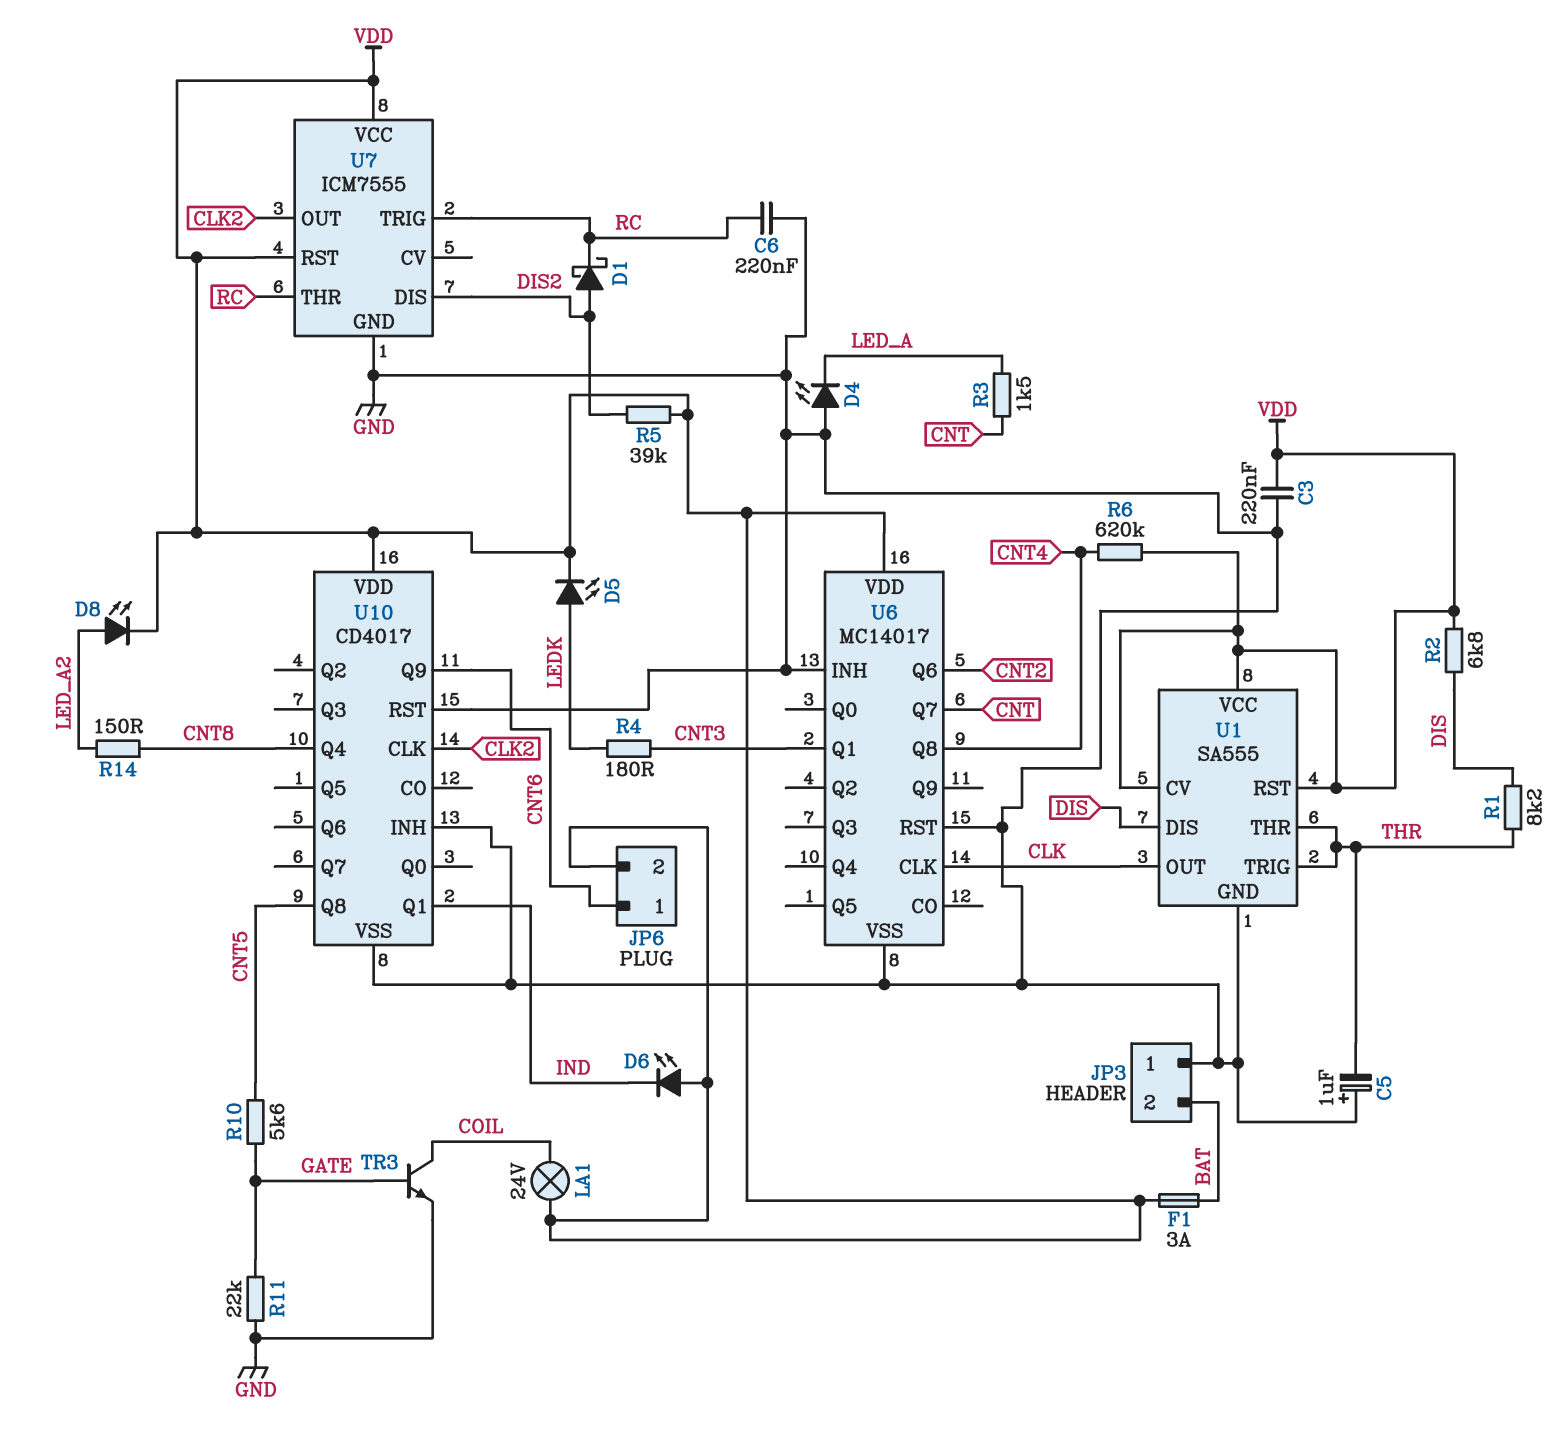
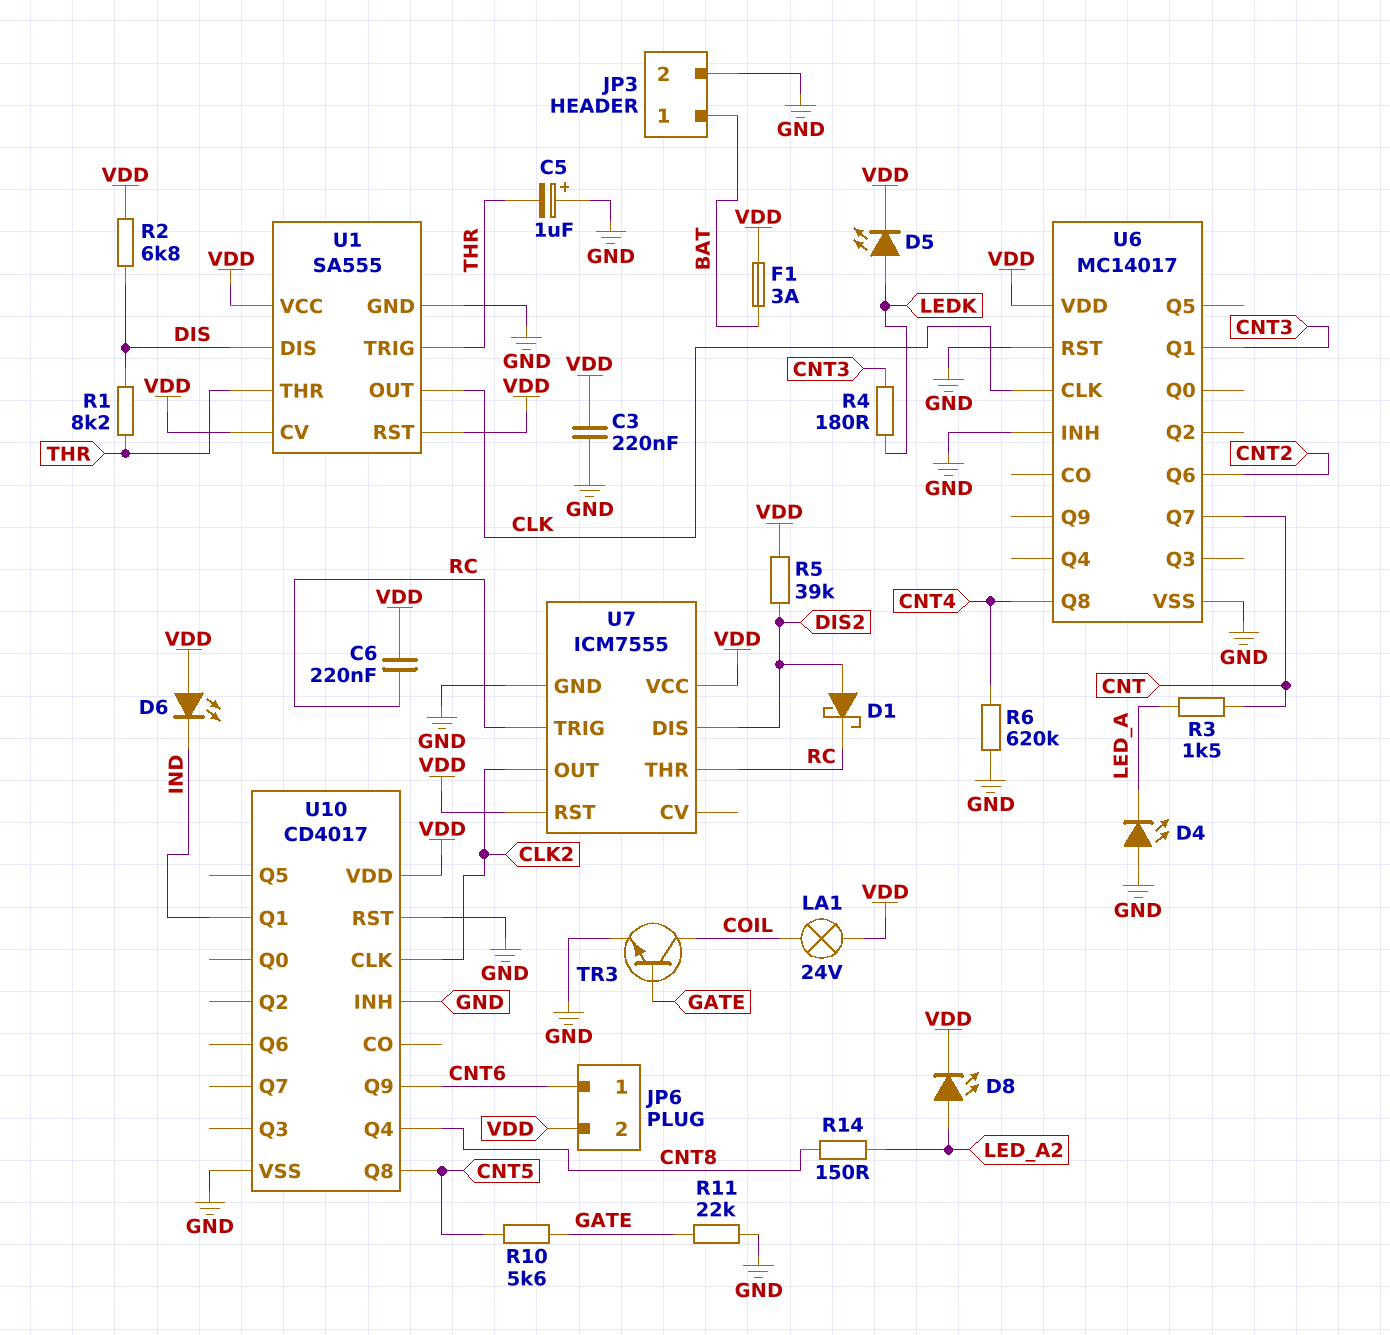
C6: 220nF (GND, RC) -> 220nF (RC, VDD)
JP3 pin 1: GND -> BAT
JP3 pin 2: BAT -> GND
R6: 620k (CNT4, VDD) -> 620k (CNT4, GND)

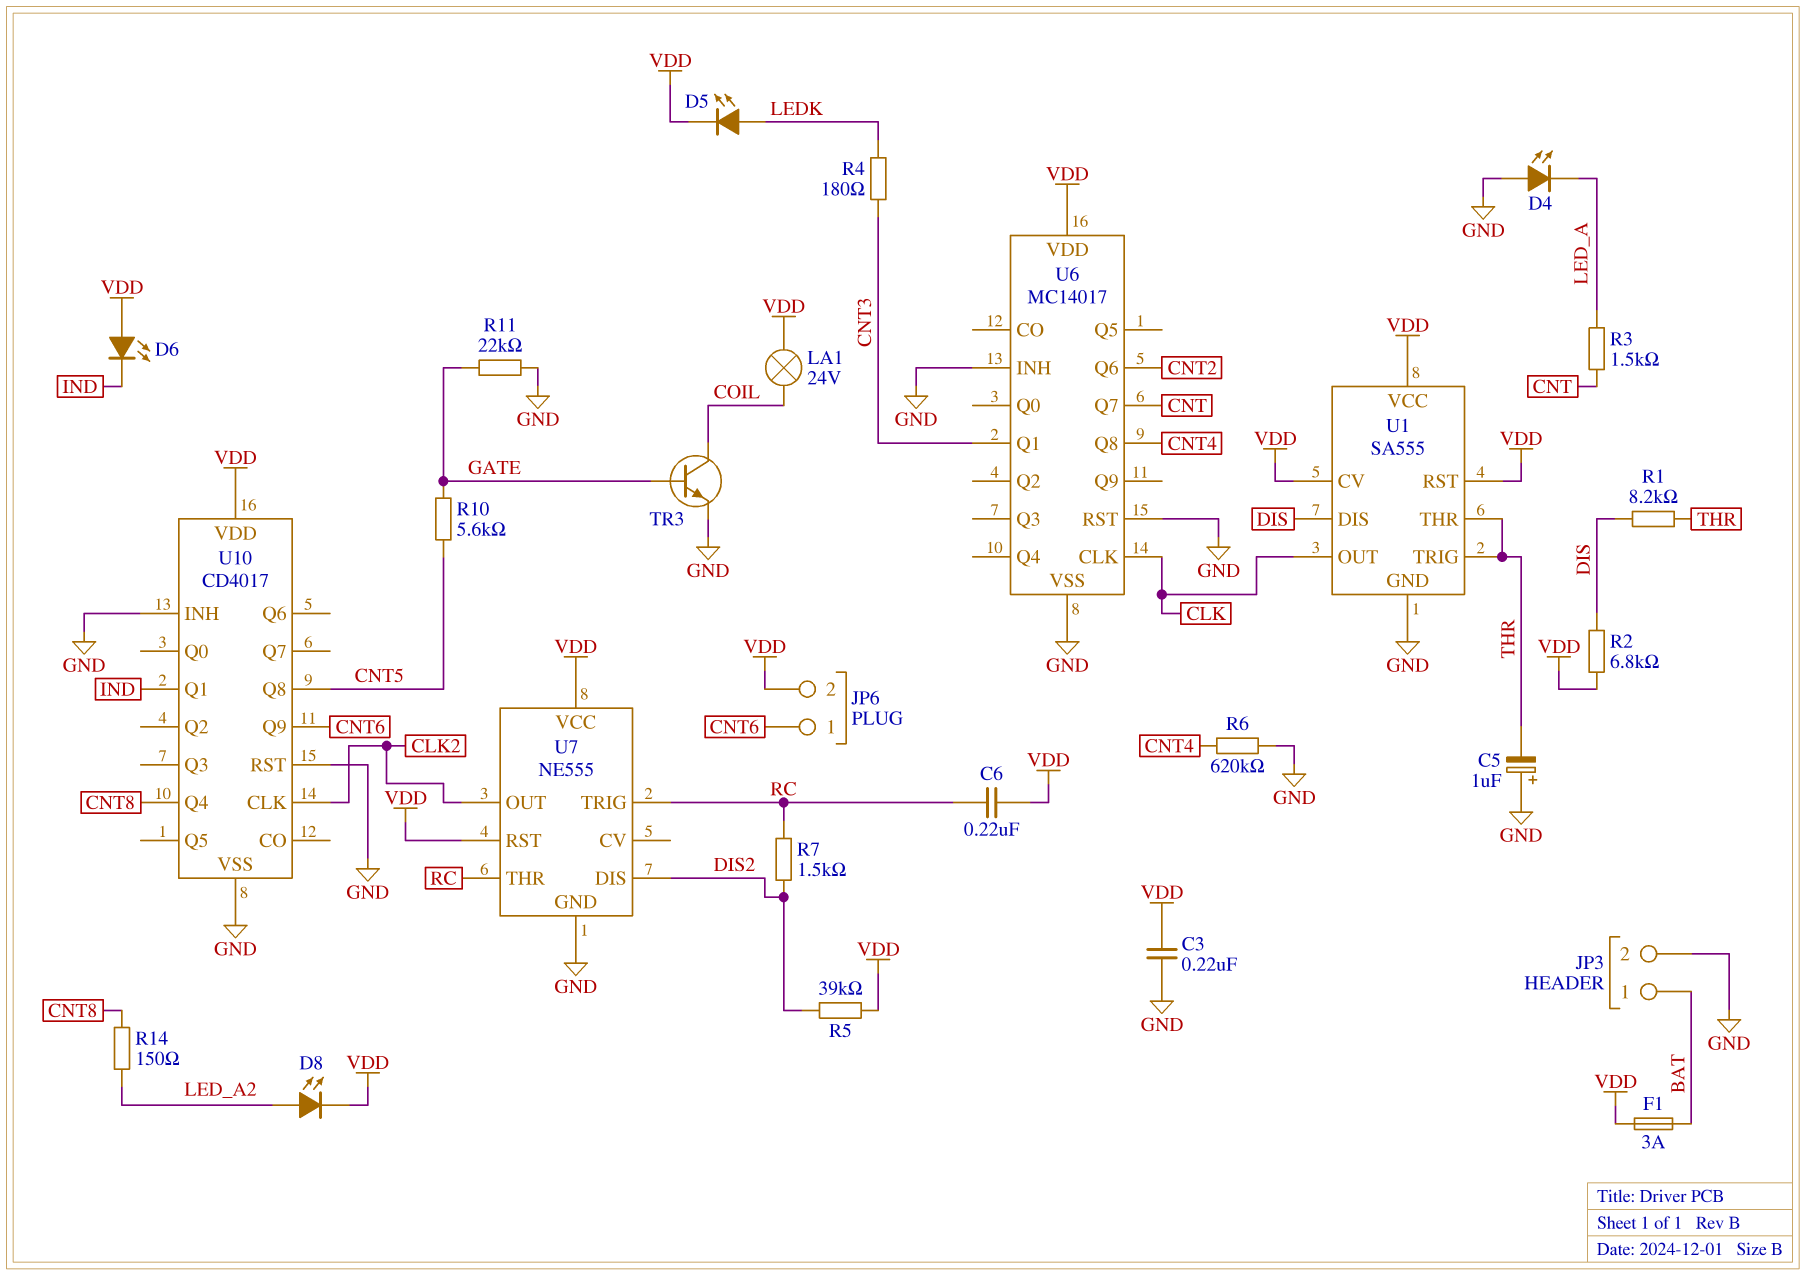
D1: schottky (A DIS2, K RC) -> none
R7: none -> 1.5k (DIS2, RC)
U7: ICM7555 -> NE555

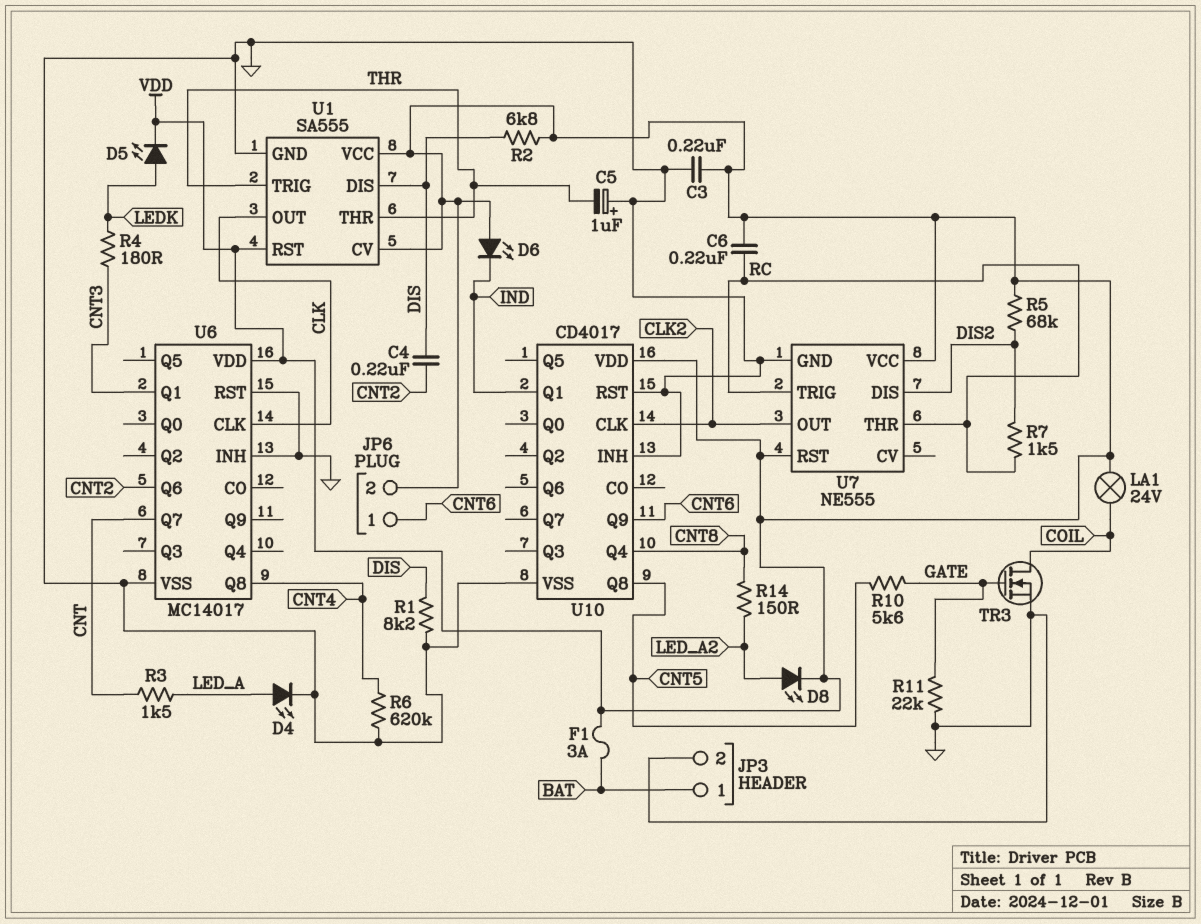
C4: none -> 220nF (CNT2, DIS)
D4: LED (A GND, K LED_A) -> LED (A LED_A, K GND)
R1: 8.2k (DIS, THR) -> 8.2k (DIS, GND)
R5: 39k (DIS2, VDD) -> 68k (DIS2, VDD)
TR3: NPN (B GATE, C COIL, E GND) -> NMOS (G GATE, D COIL, S GND)

